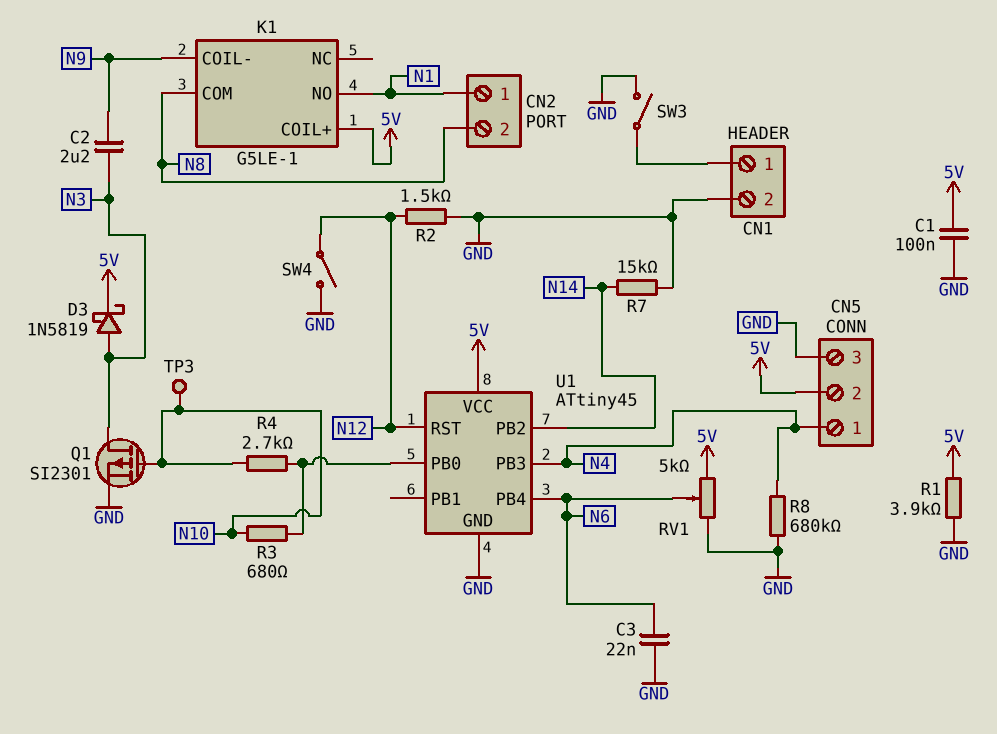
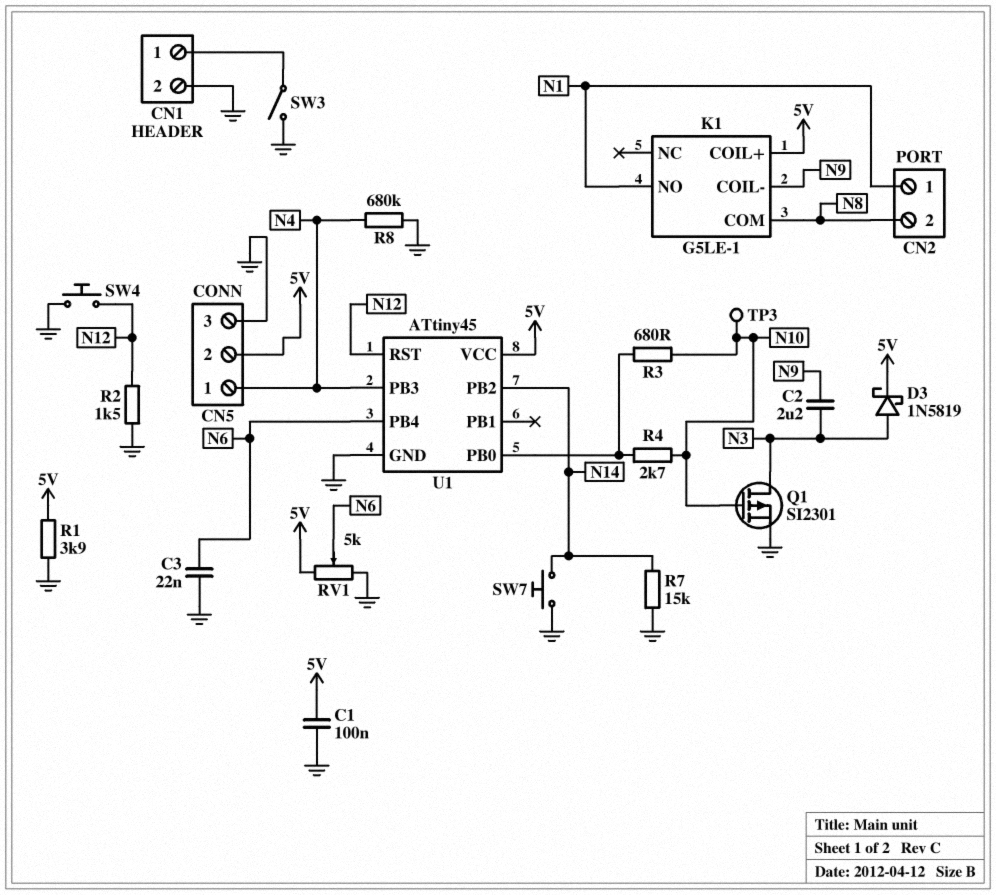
SW4: switch (GND, N12) -> button (GND, N12)
SW7: none -> button (GND, N14)

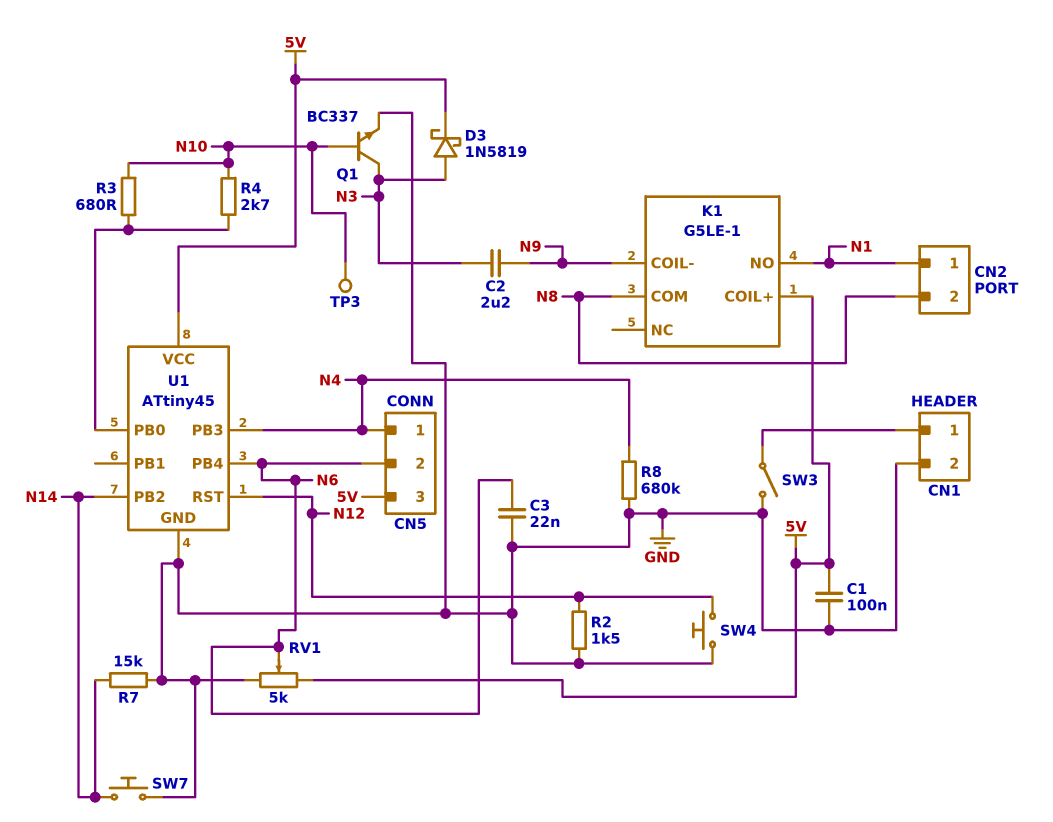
CN5 pin 2: 5V -> N6
CN5 pin 3: GND -> 5V
Q1: PMOS SI2301 (G N10, D N3, S GND) -> NPN BC337 (B N10, C N3, E GND)
R1: 3.9k (5V, GND) -> none

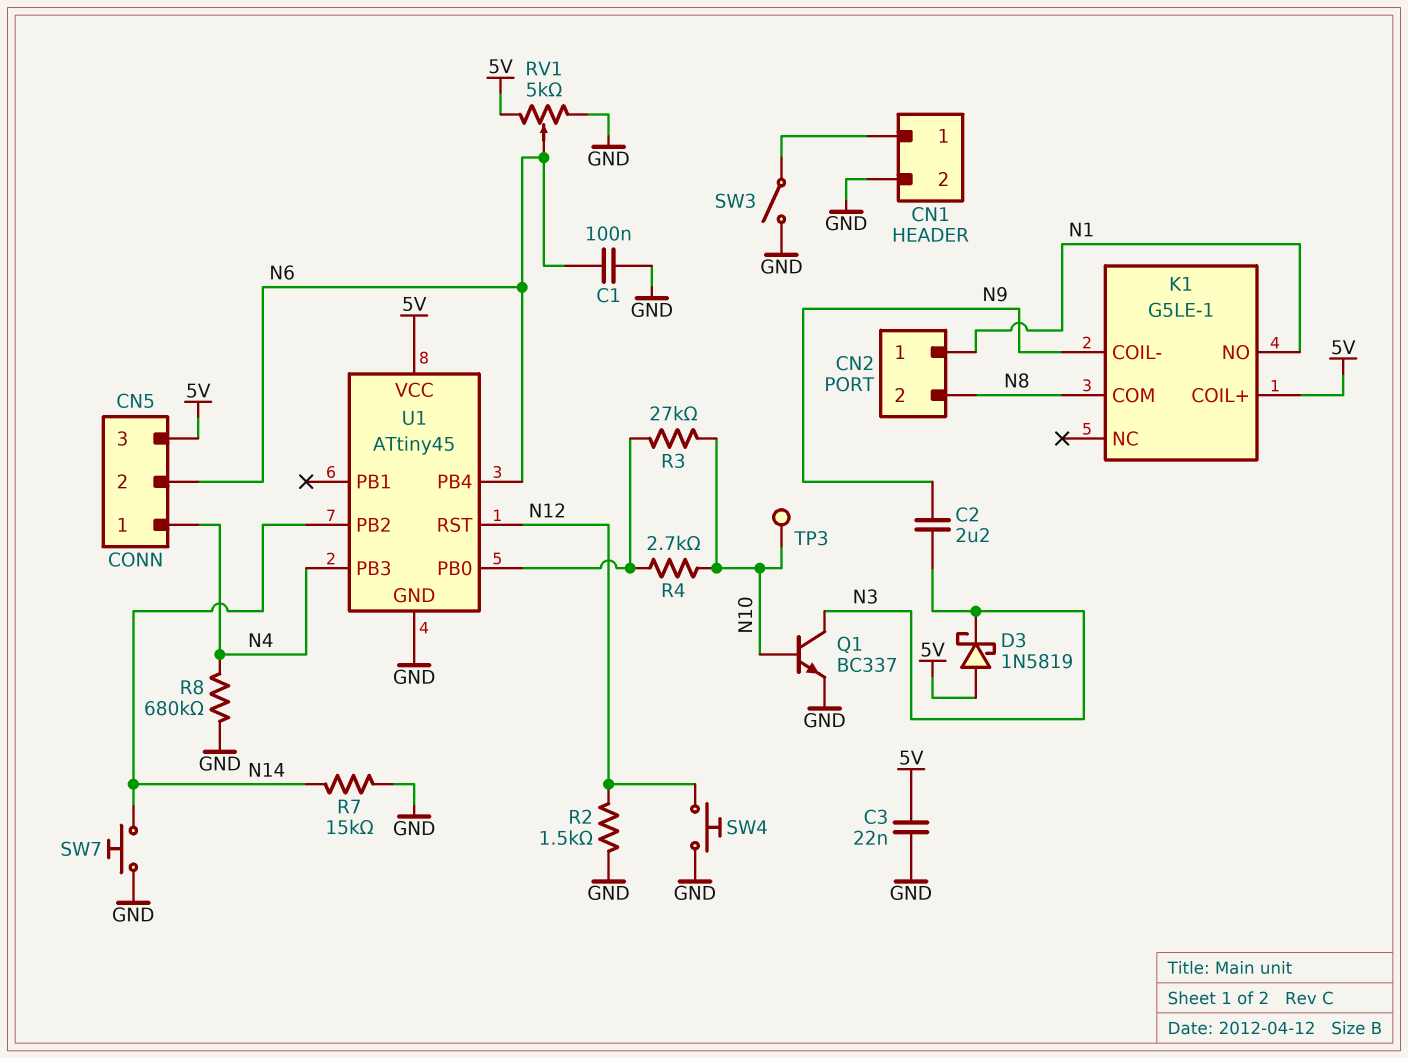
C1: 100nF (5V, GND) -> 100nF (GND, N6)
C3: 22nF (GND, N6) -> 22nF (5V, GND)
D3: schottky 1N5819 (A N3, K 5V) -> schottky 1N5819 (A 5V, K N3)
R3: 680 (N10, U1/PB0) -> 27k (N10, U1/PB0)

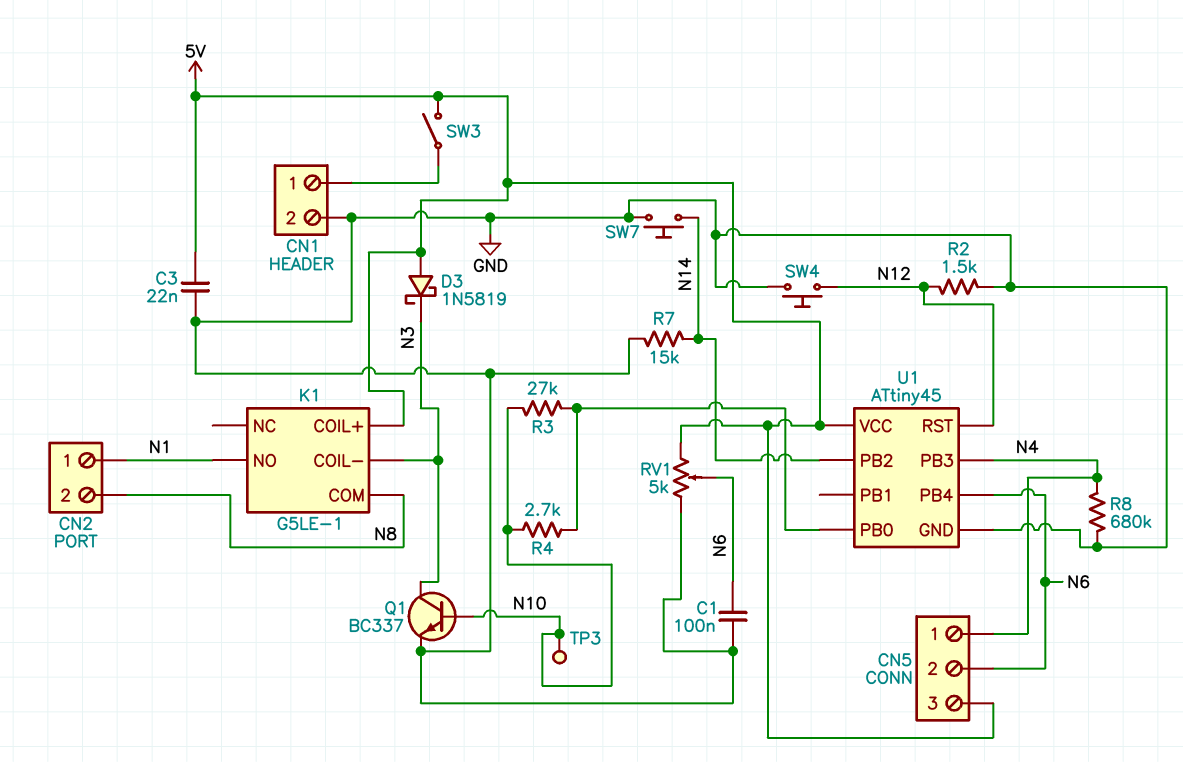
C2: 2.2uF (N3, N9) -> none
K1 pin COIL-: N9 -> N3
SW3: switch (CN1/1, GND) -> switch (5V, CN1/1)

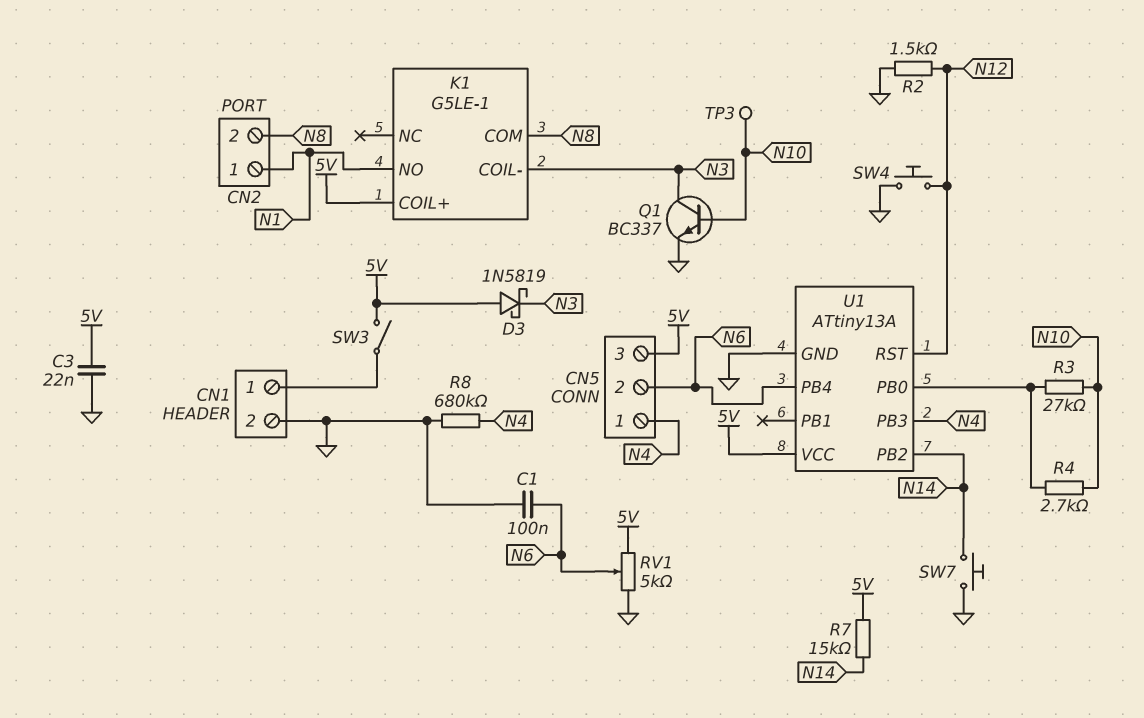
R7: 15k (GND, N14) -> 15k (5V, N14)
U1: ATtiny45 -> ATtiny13A

